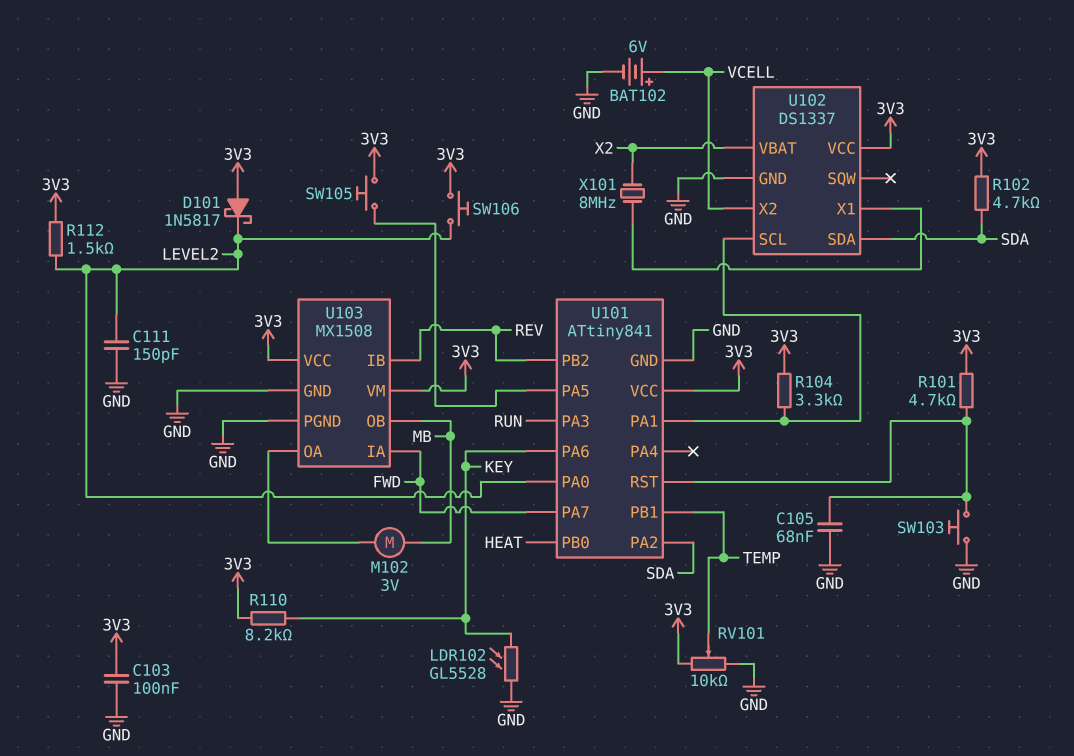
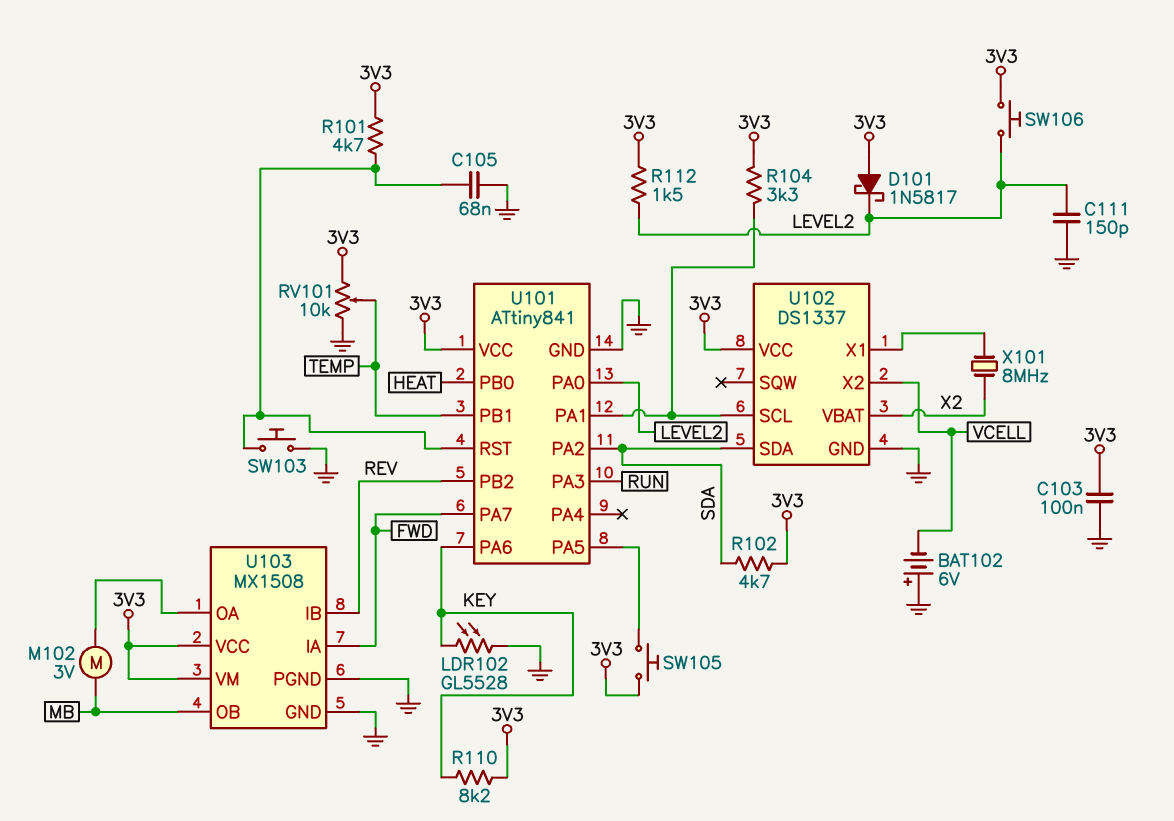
BAT102: 6V (plus VCELL, minus GND) -> 6V (plus GND, minus VCELL)

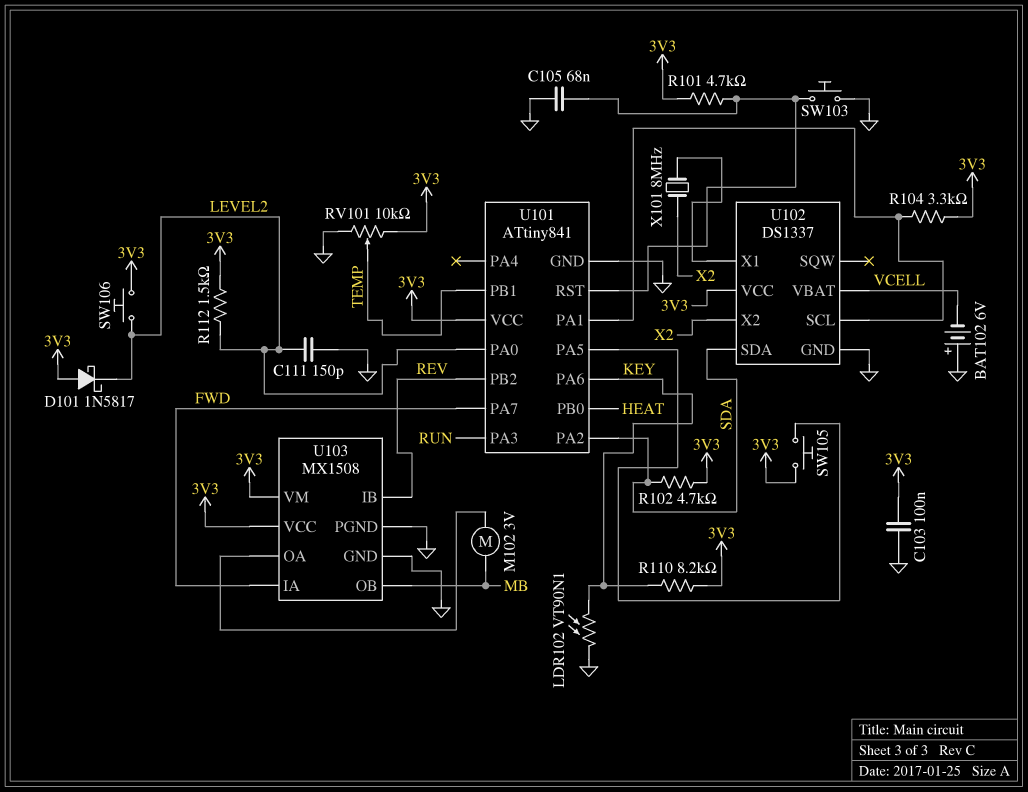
LDR102: GL5528 (GND, KEY) -> VT90N1 (GND, KEY)
U102 pin VBAT: X2 -> VCELL
U102 pin X2: VCELL -> X2

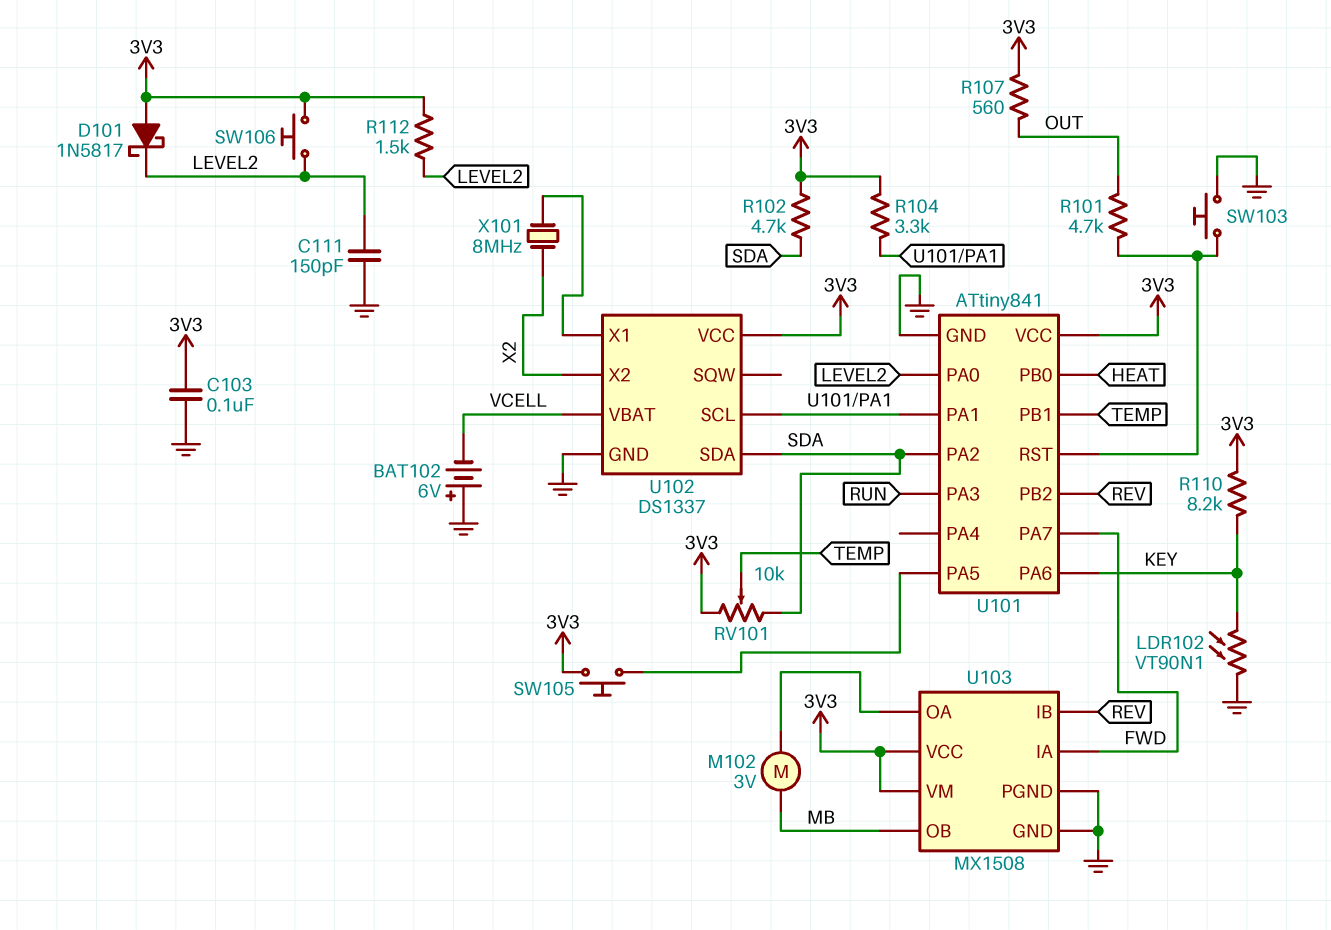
C105: 68nF (GND, U101/RST) -> none
R101: 4.7k (3V3, U101/RST) -> 4.7k (OUT, U101/RST)
R107: none -> 560 (3V3, OUT)
RV101: 10k (3V3, GND, wiper TEMP) -> 10k (3V3, SDA, wiper TEMP)

